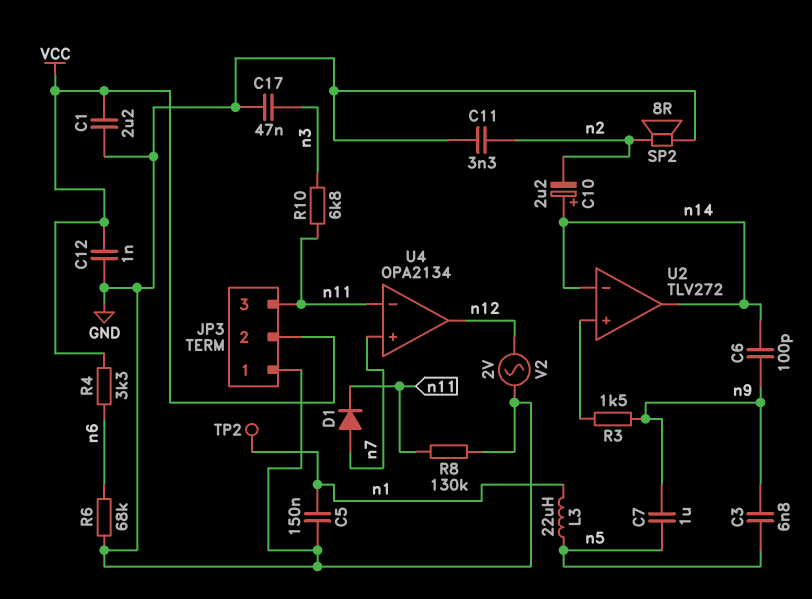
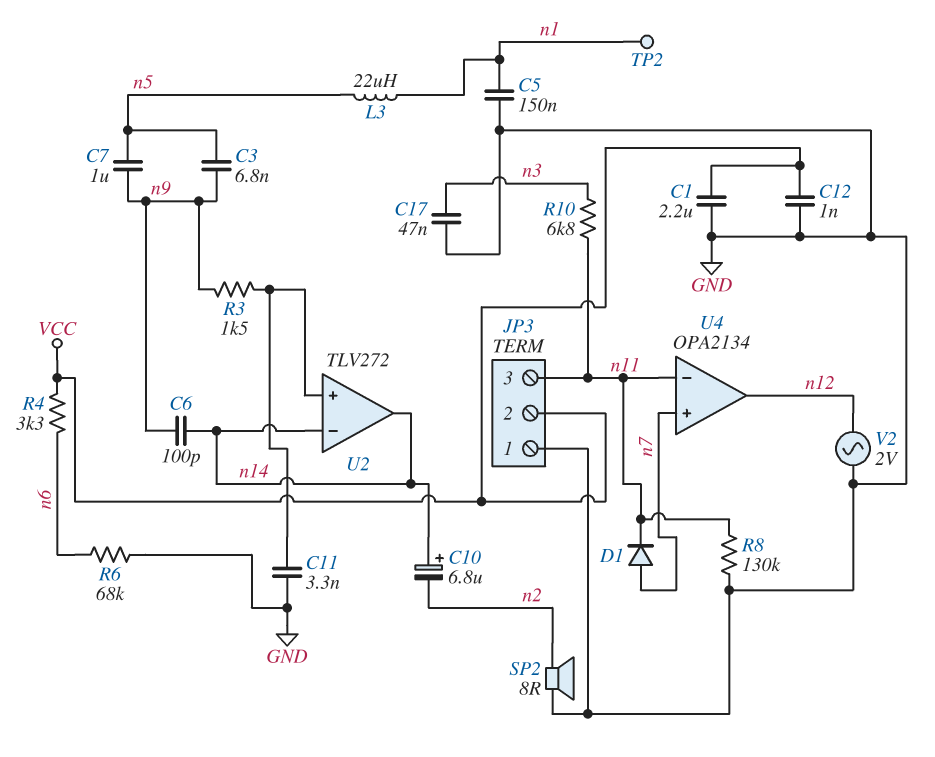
C10: 2.2uF (plus n14, minus n2) -> 6.8uF (plus n14, minus n2)
C11: 3.3nF (GND, n2) -> 3.3nF (GND, U2/in+)

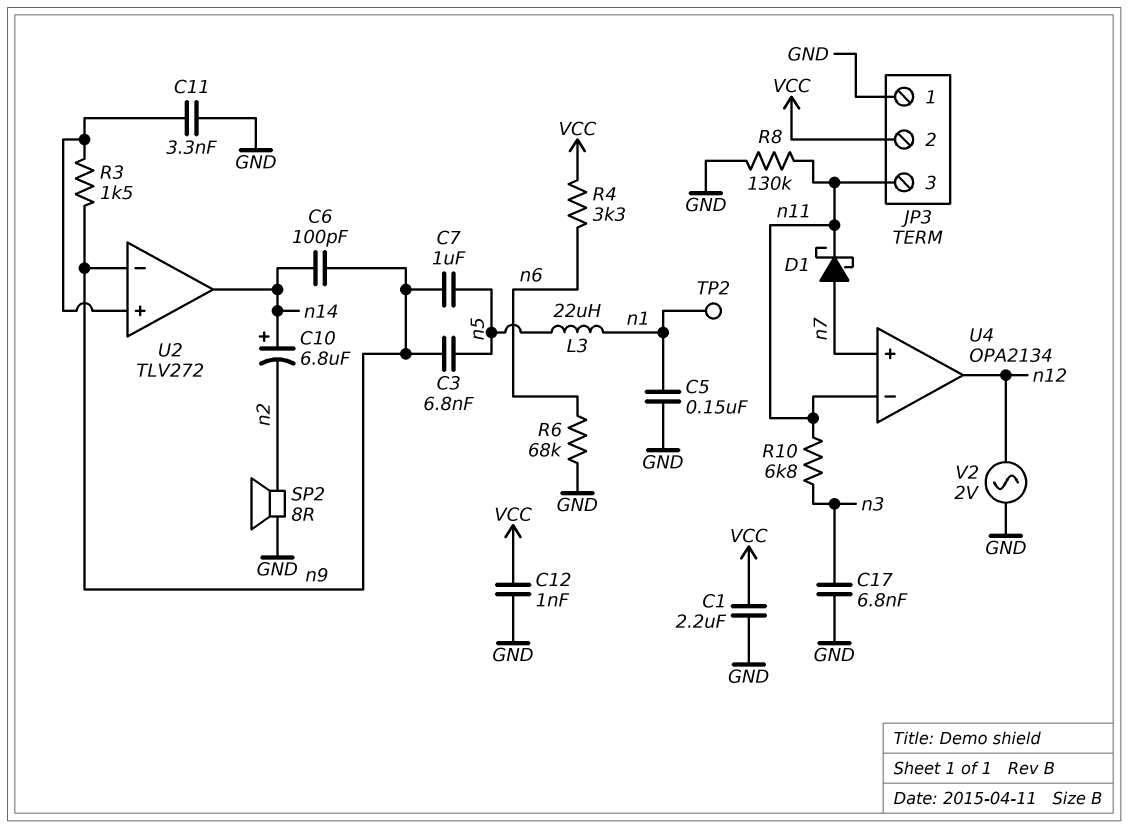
C17: 47nF (GND, n3) -> 6.8nF (GND, n3)
D1: diode (A n7, K n11) -> schottky (A n7, K n11)
U2 pin in-: n14 -> n9

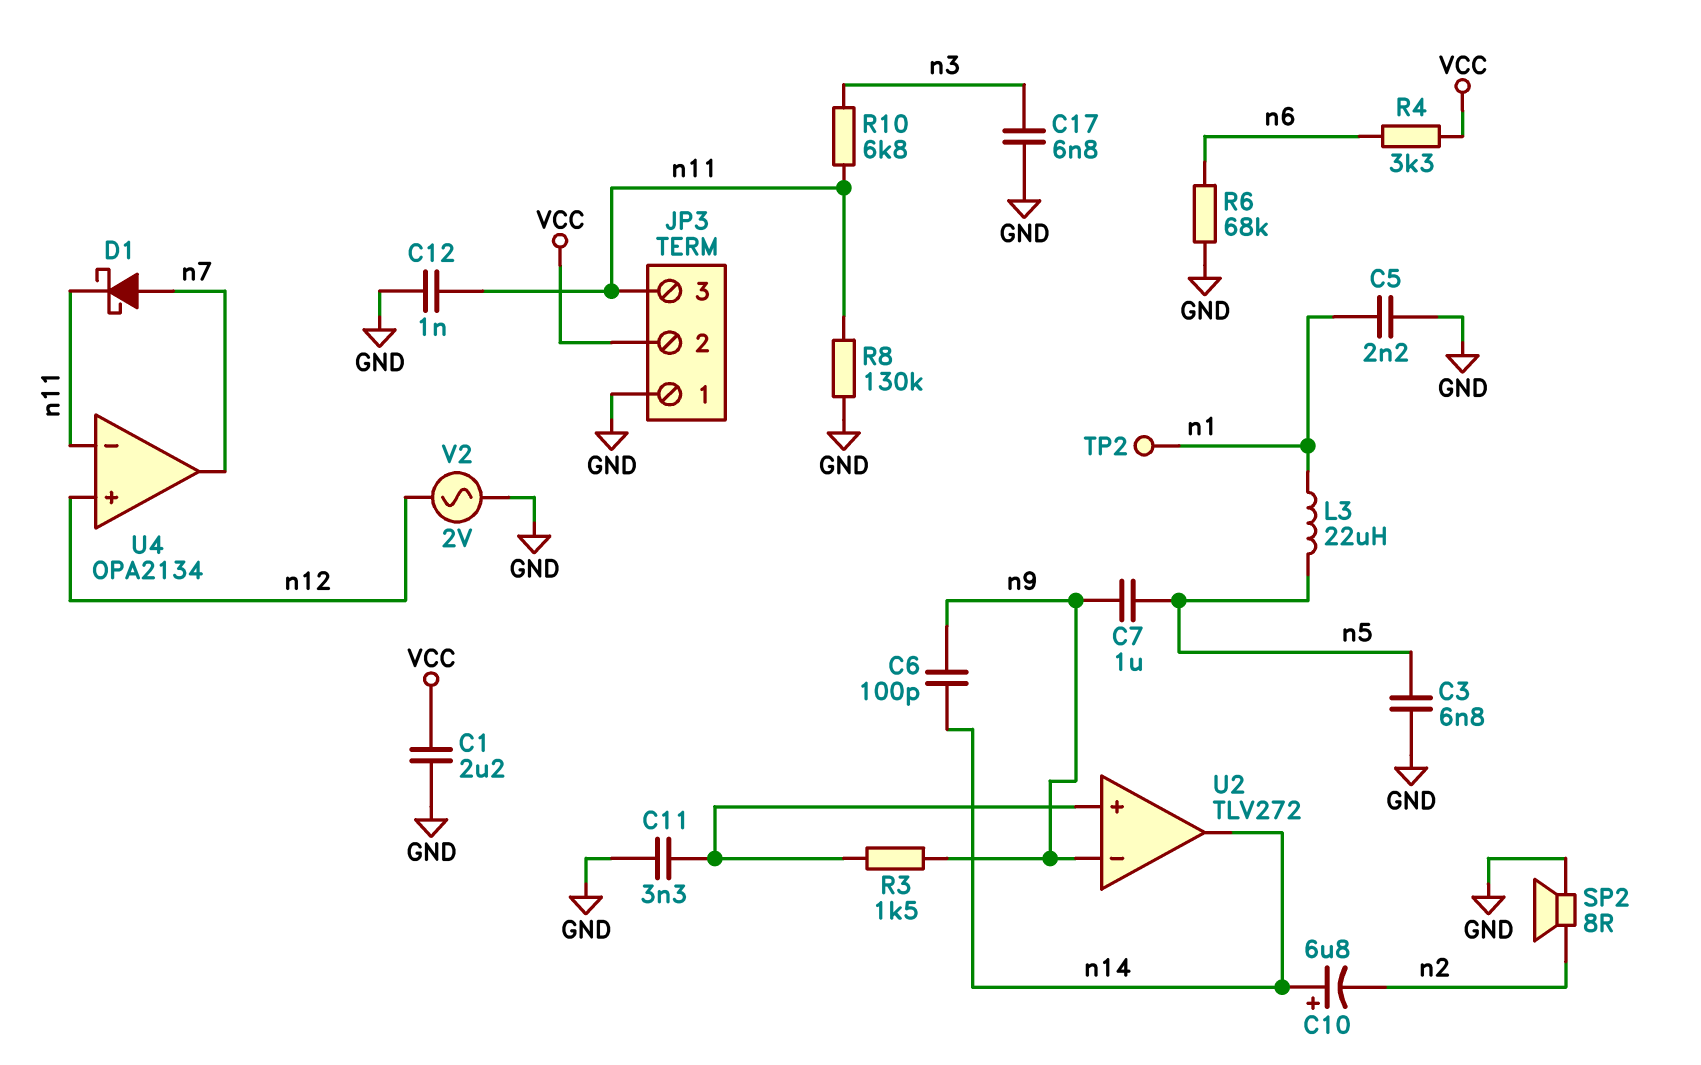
C3: 6.8nF (n5, n9) -> 6.8nF (GND, n5)
C5: 150nF (GND, n1) -> 2.2nF (GND, n1)
C12: 1nF (GND, VCC) -> 1nF (GND, n11)
U4 pin in+: n7 -> n12
U4 pin out: n12 -> n7

